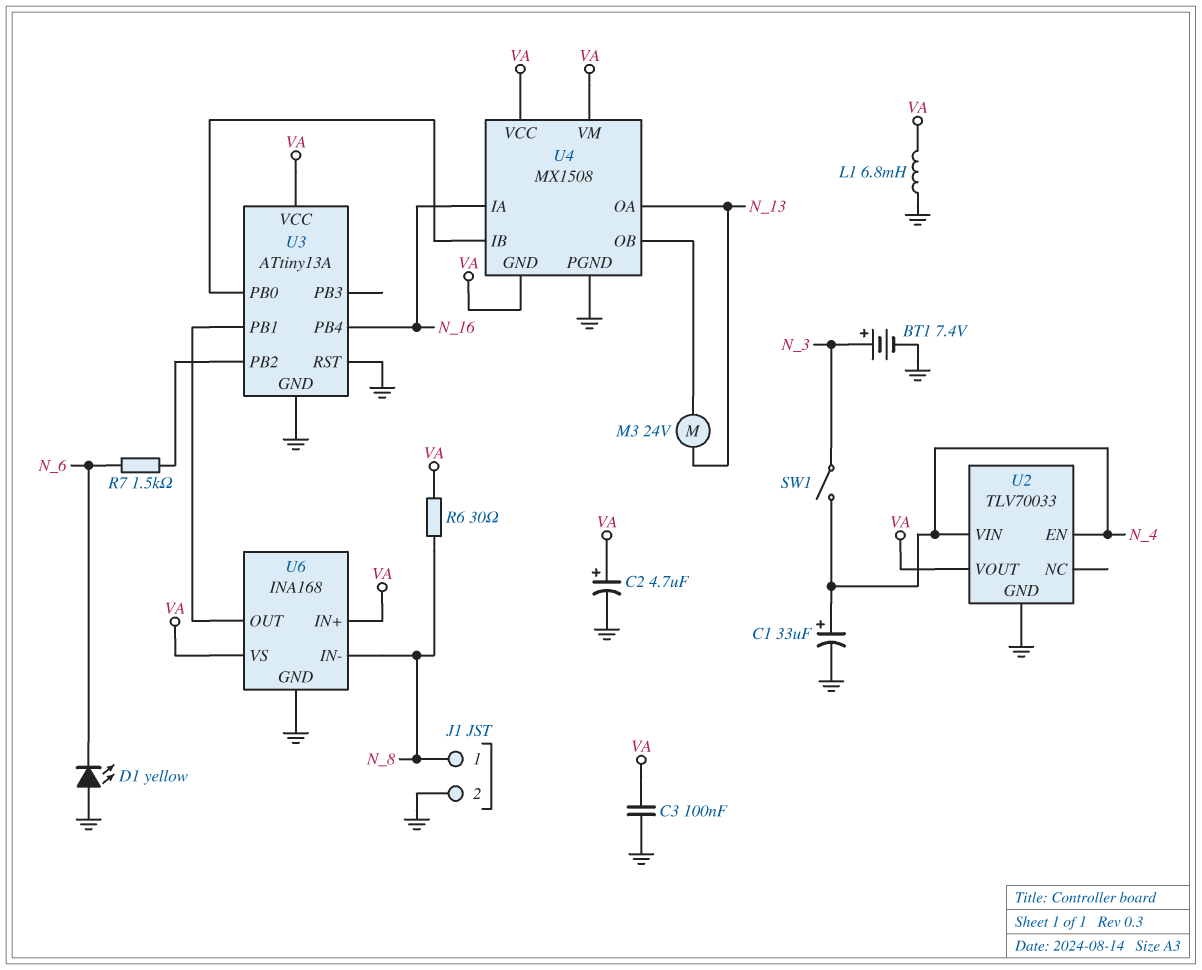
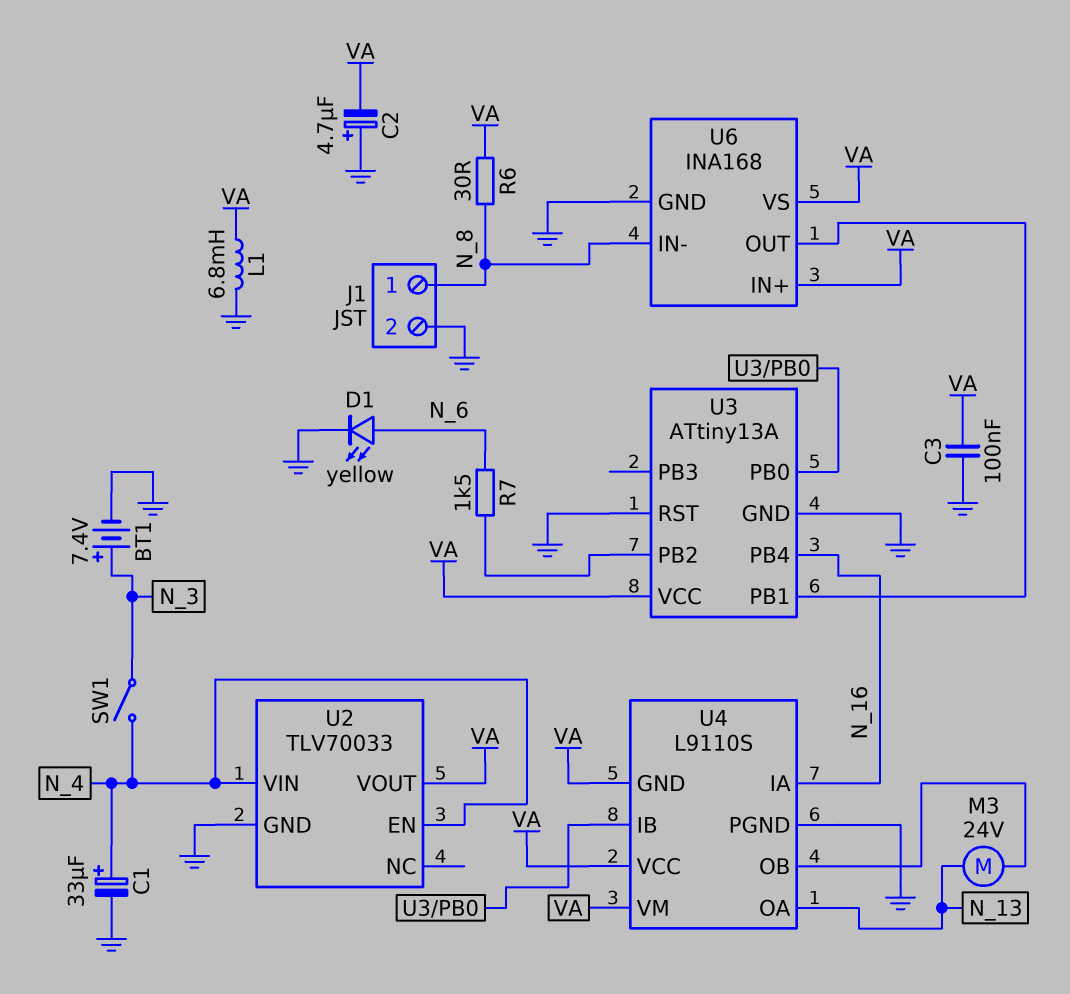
C2: 4.7uF (plus VA, minus GND) -> 4.7uF (plus GND, minus VA)
D1: LED yellow (A GND, K N_6) -> LED yellow (A N_6, K GND)
U4: MX1508 -> L9110S

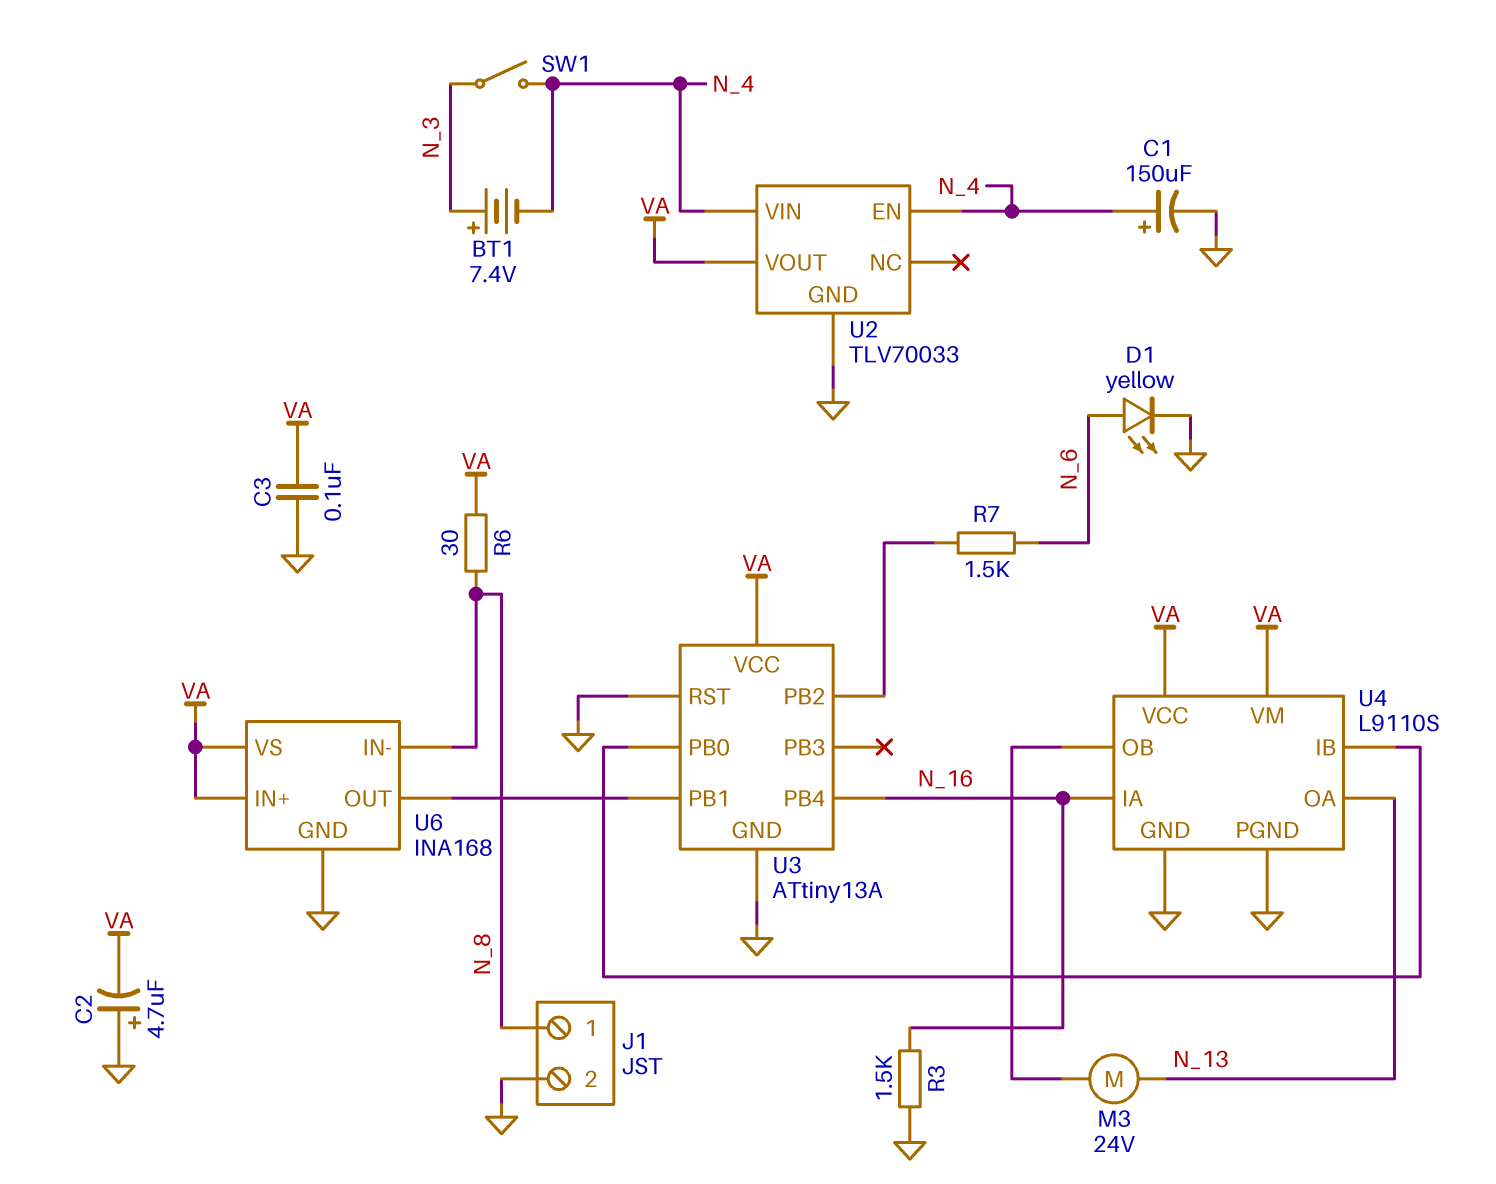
BT1: 7.4V (plus N_3, minus GND) -> 7.4V (plus N_3, minus N_4)
C1: 33uF (plus N_4, minus GND) -> 150uF (plus N_4, minus GND)
L1: 6.8mH (GND, VA) -> none
R3: none -> 1.5k (GND, N_16)
U4 pin GND: VA -> GND

